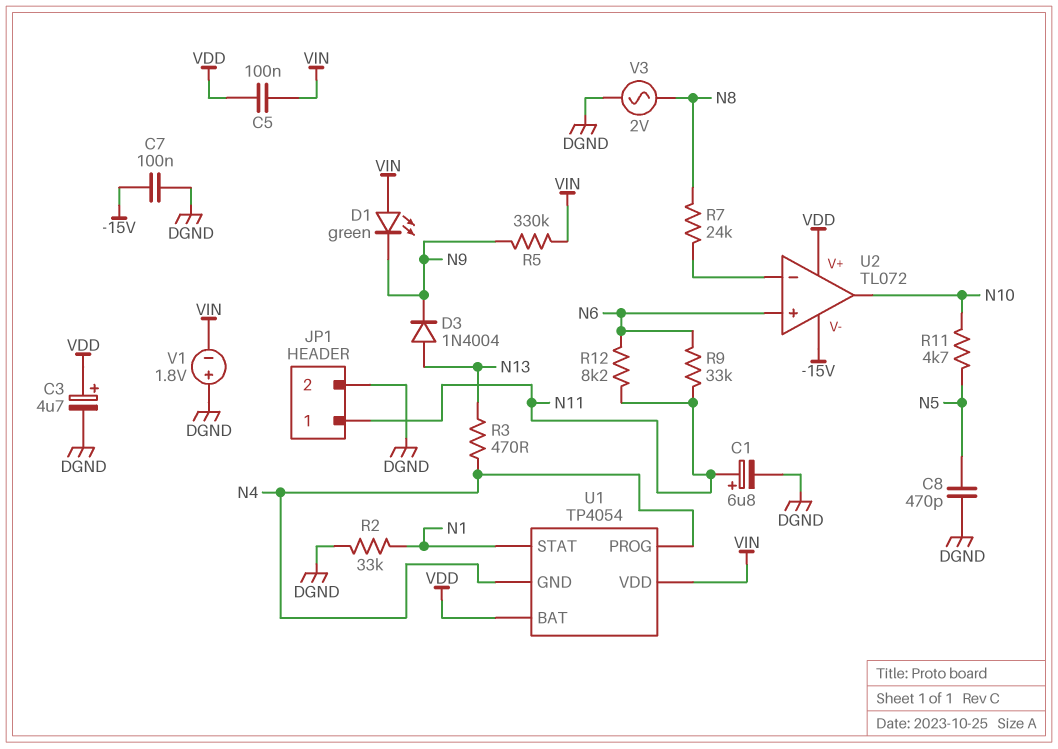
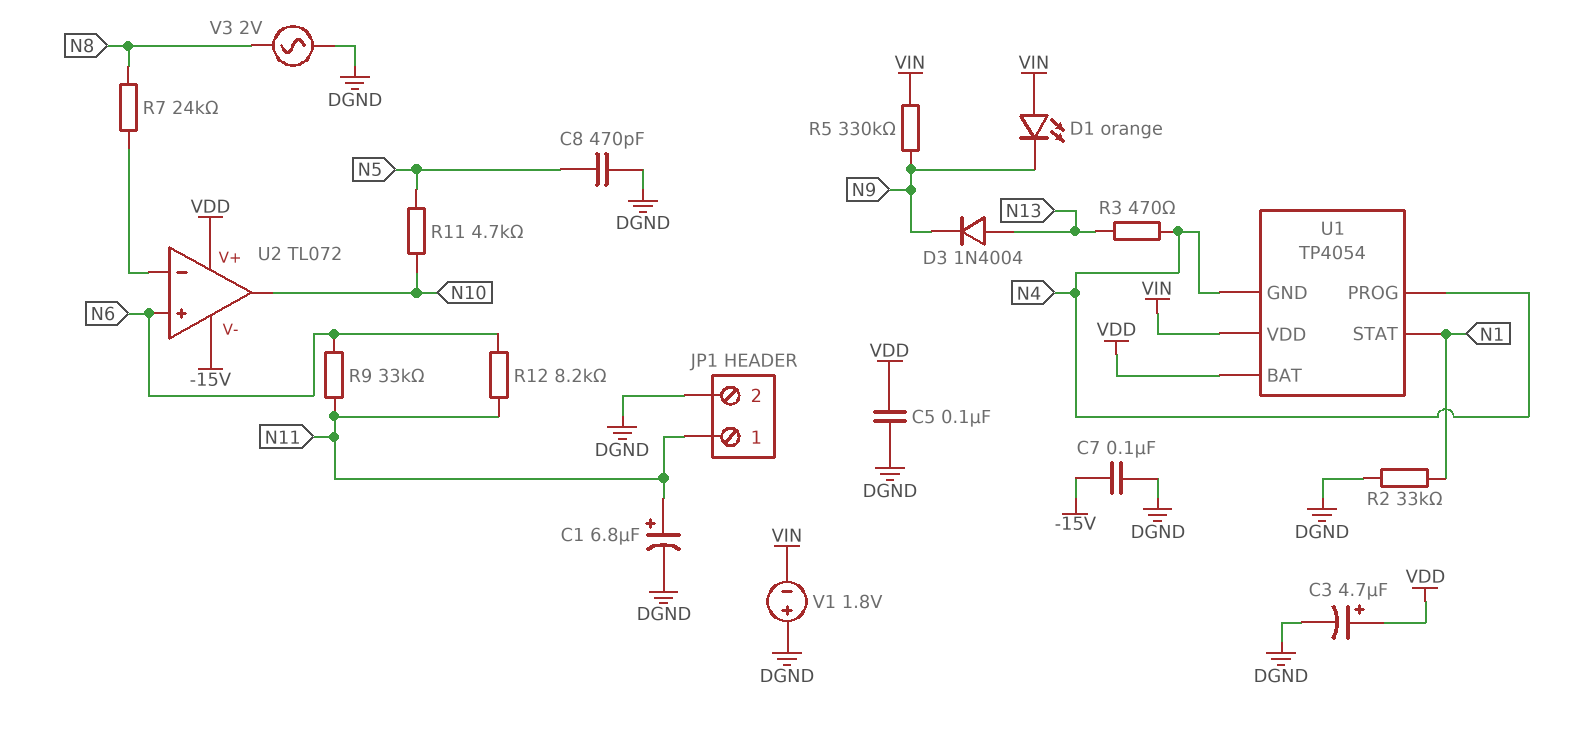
C5: 100nF (VDD, VIN) -> 100nF (DGND, VDD)
D1: LED green (A VIN, K N9) -> LED orange (A VIN, K N9)

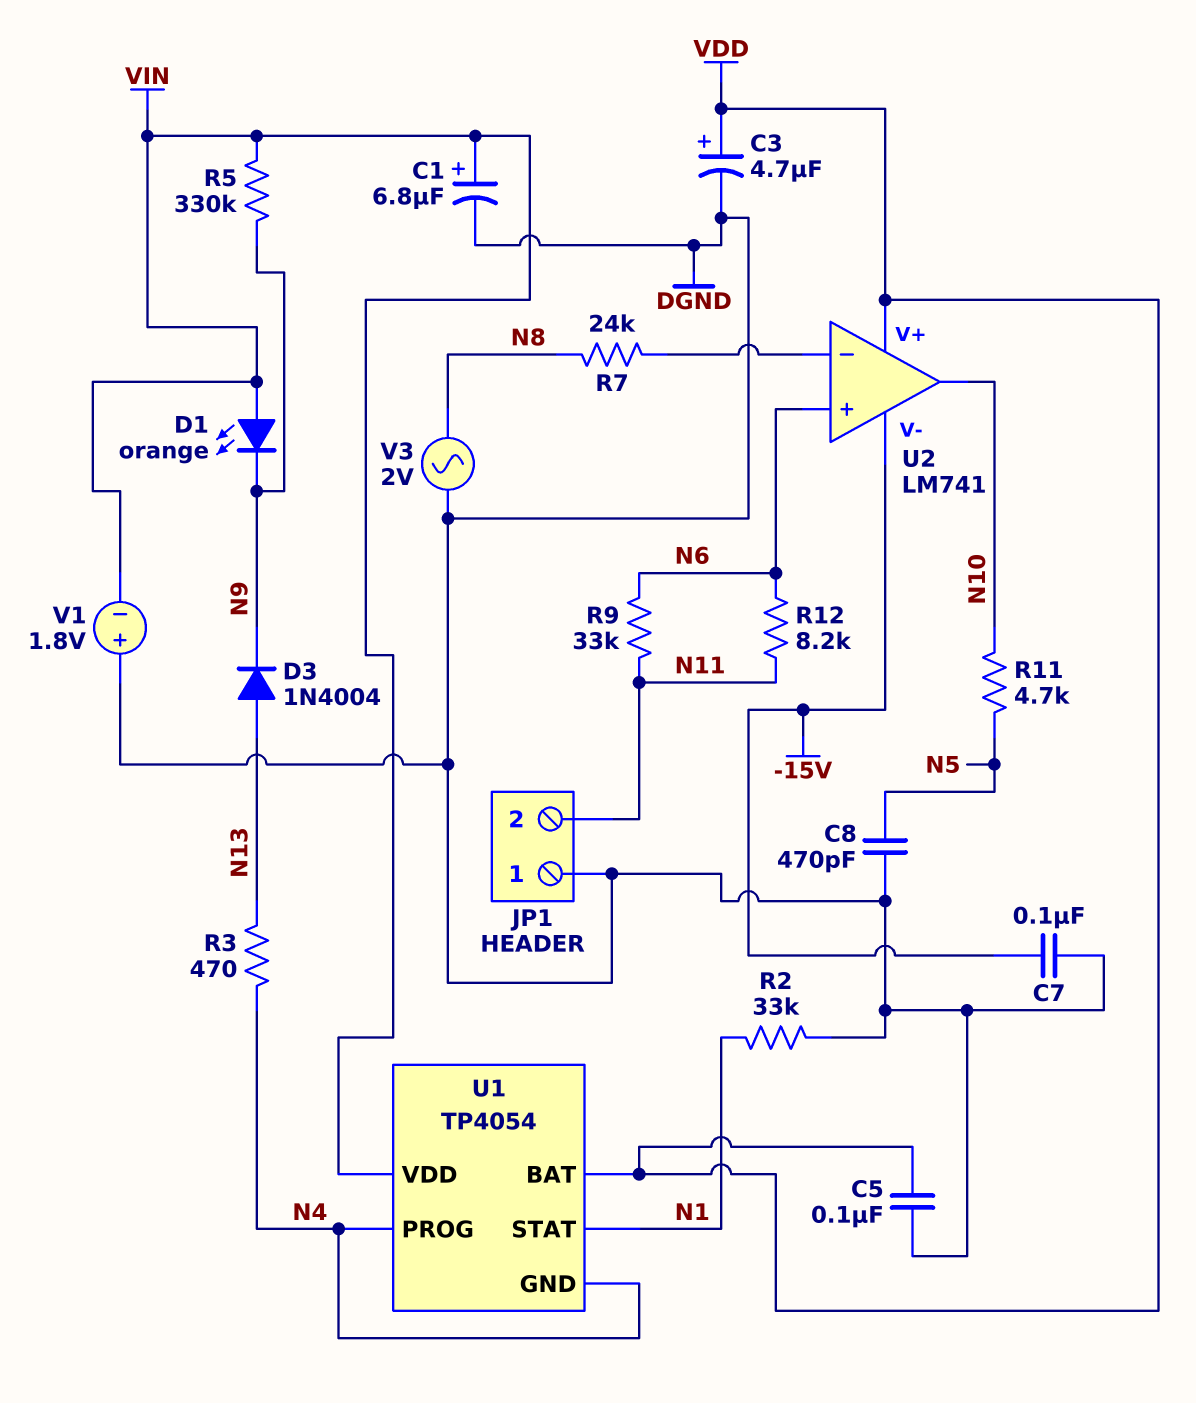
C1: 6.8uF (plus N11, minus DGND) -> 6.8uF (plus VIN, minus DGND)
JP1 pin 1: N11 -> DGND
JP1 pin 2: DGND -> N11
U2: TL072 -> LM741

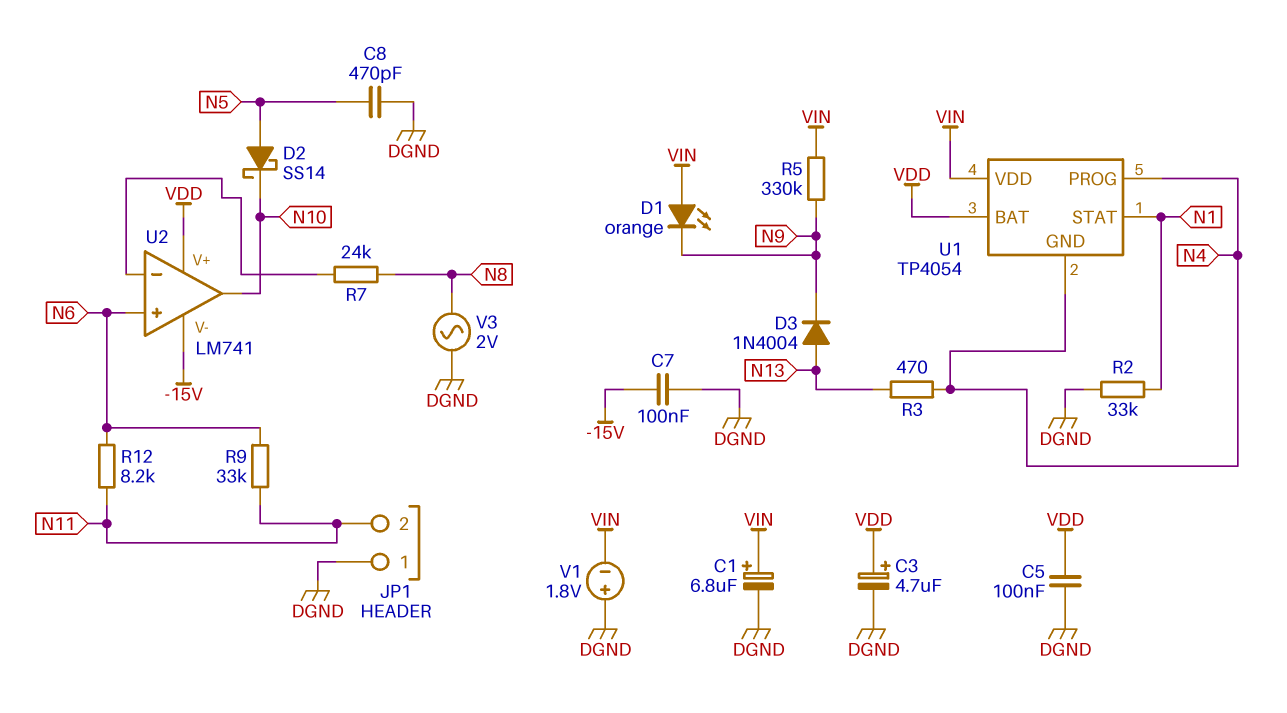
D2: none -> schottky SS14 (A N5, K N10)
R11: 4.7k (N5, N10) -> none

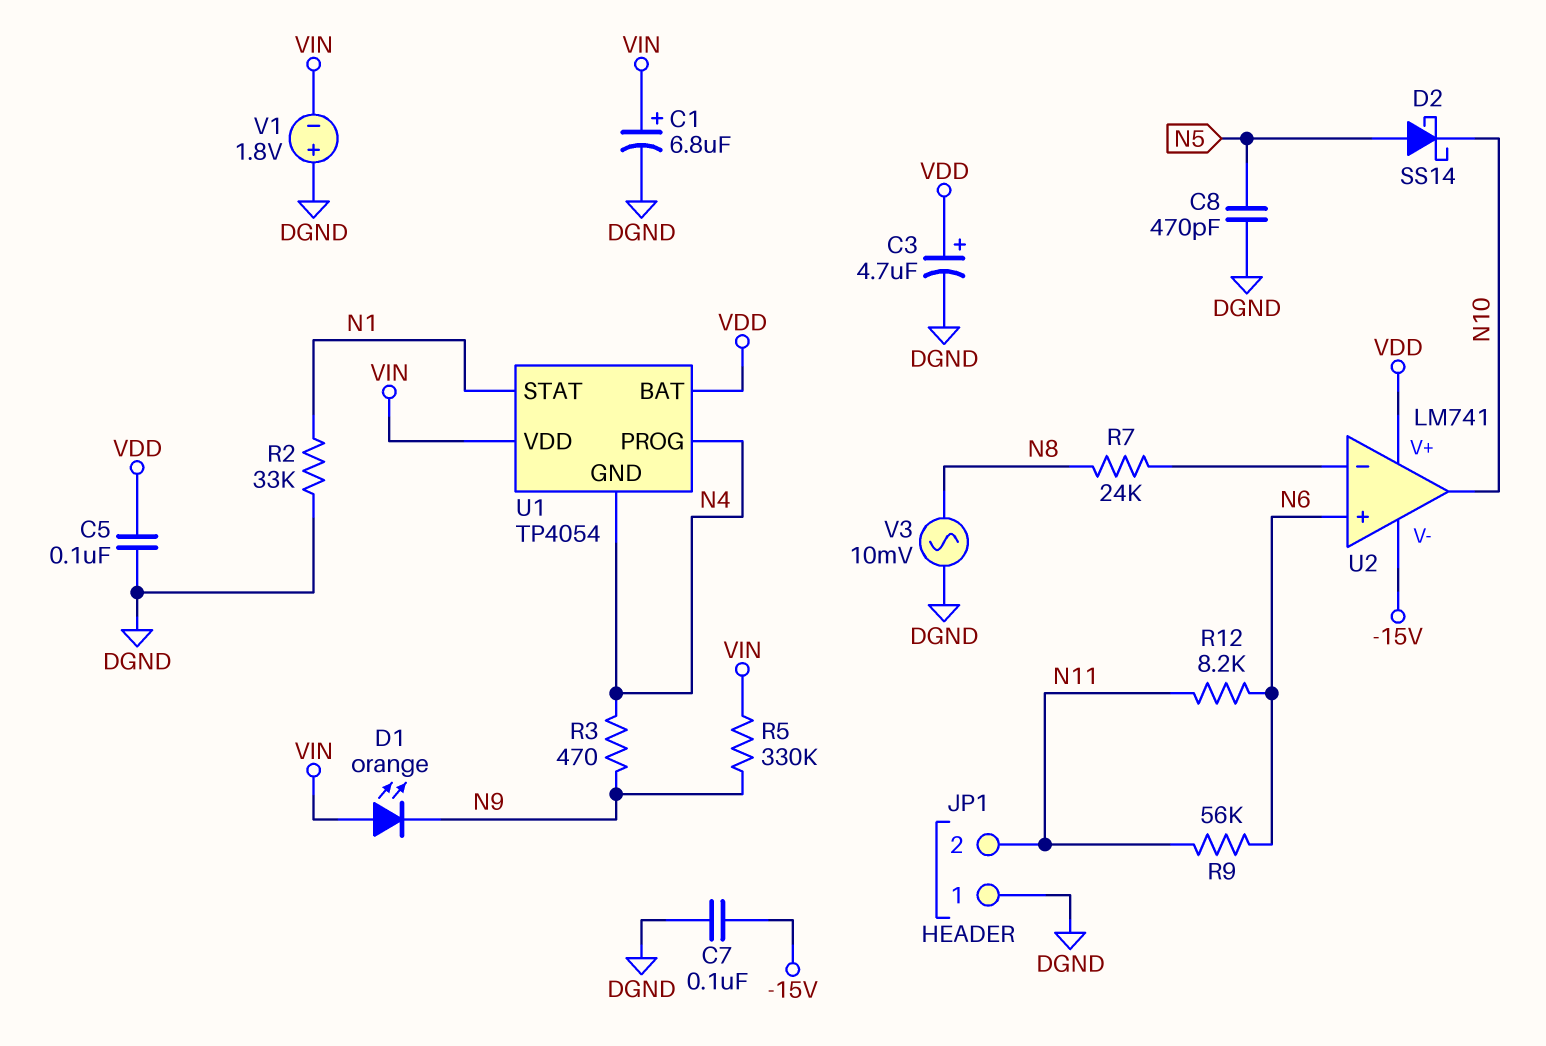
D3: diode 1N4004 (A N13, K N9) -> none
R3: 470 (N4, N13) -> 470 (N4, N9)
R9: 33k (N6, N11) -> 56k (N6, N11)
V3: AC 2V (DGND, N8) -> AC 10mV (DGND, N8)

